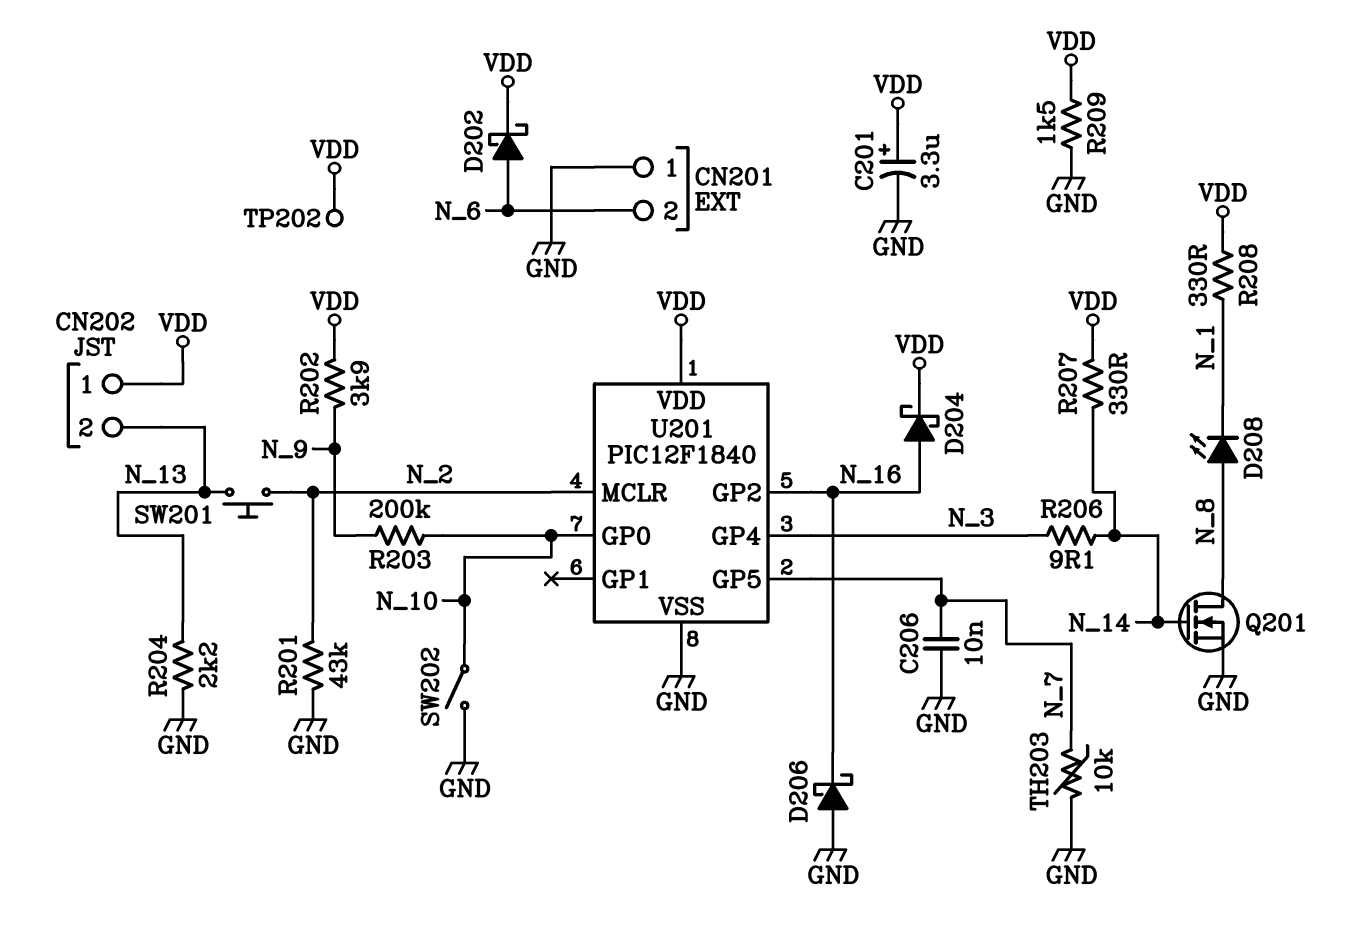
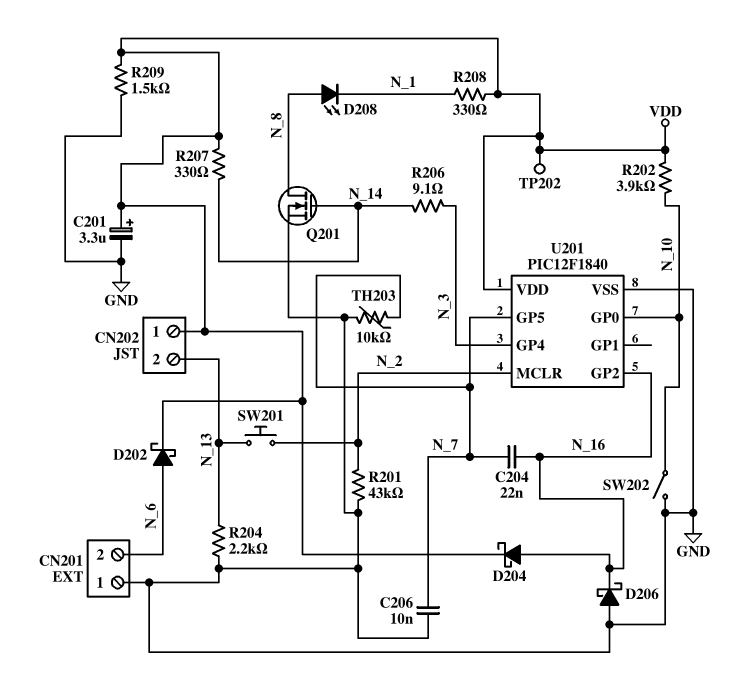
C204: none -> 22nF (N_7, N_16)
R202: 3.9k (N_9, VDD) -> 3.9k (N_10, VDD)
R203: 200k (N_9, N_10) -> none

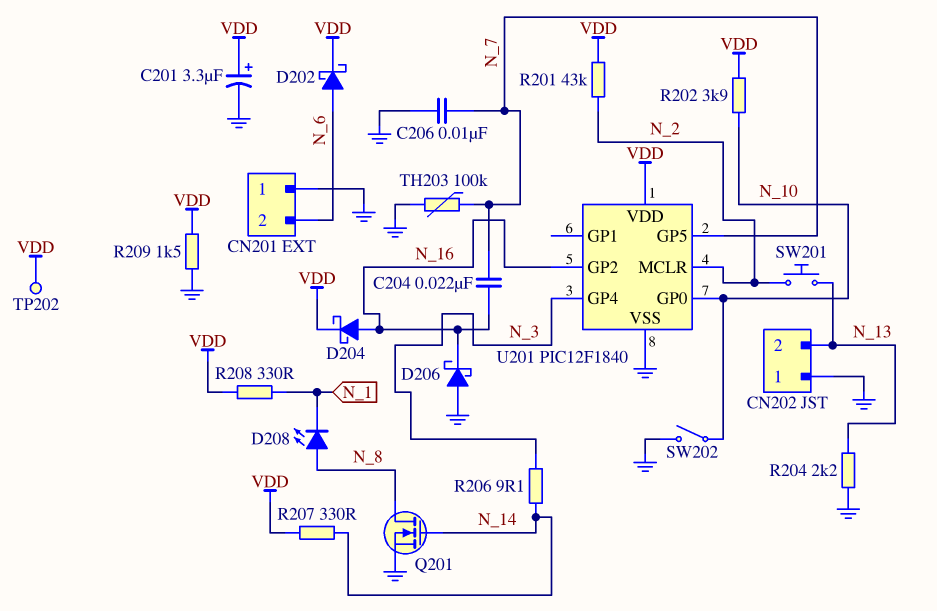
CN202 pin 1: VDD -> GND
R201: 43k (GND, N_2) -> 43k (N_2, VDD)
TH203: 10k (GND, N_7) -> 100k (GND, N_7)

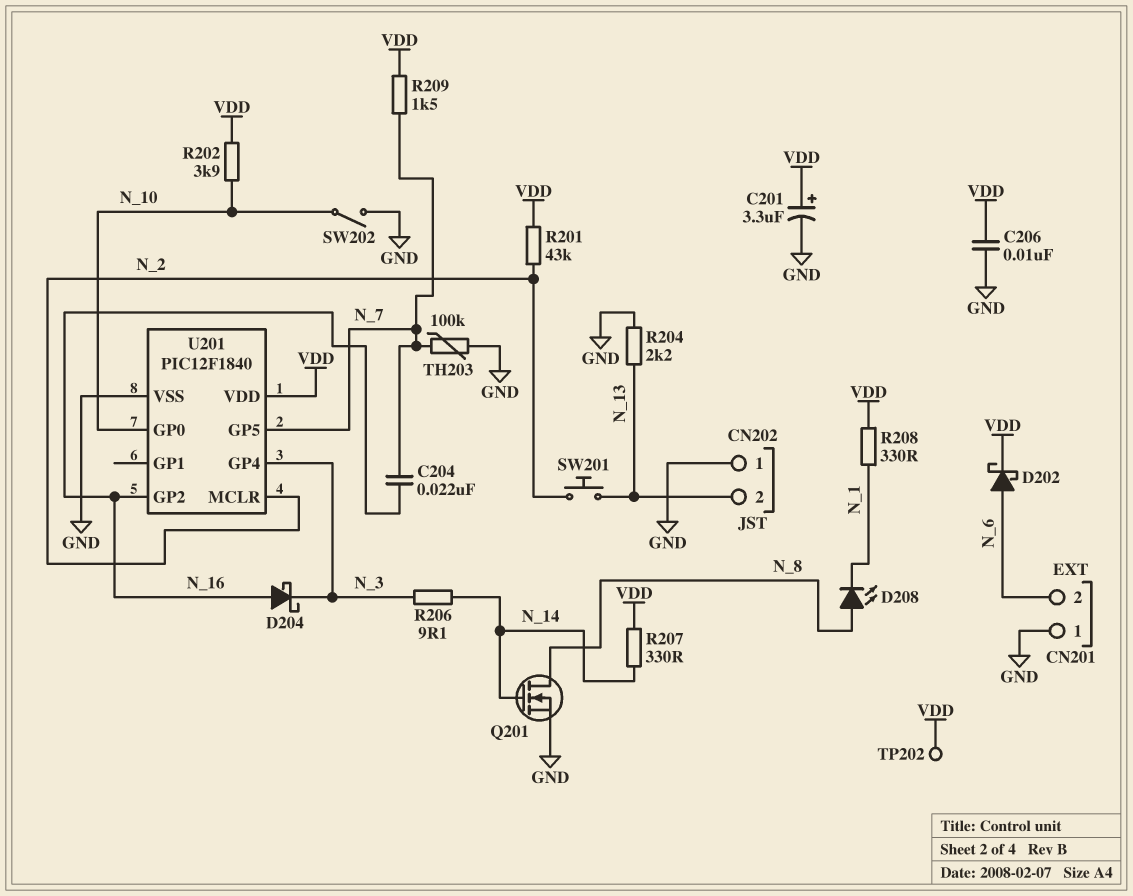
C206: 10nF (GND, N_7) -> 10nF (GND, VDD)
D204: schottky (A N_16, K VDD) -> schottky (A N_16, K N_3)
D206: schottky (A GND, K N_16) -> none
R209: 1.5k (GND, VDD) -> 1.5k (N_7, VDD)

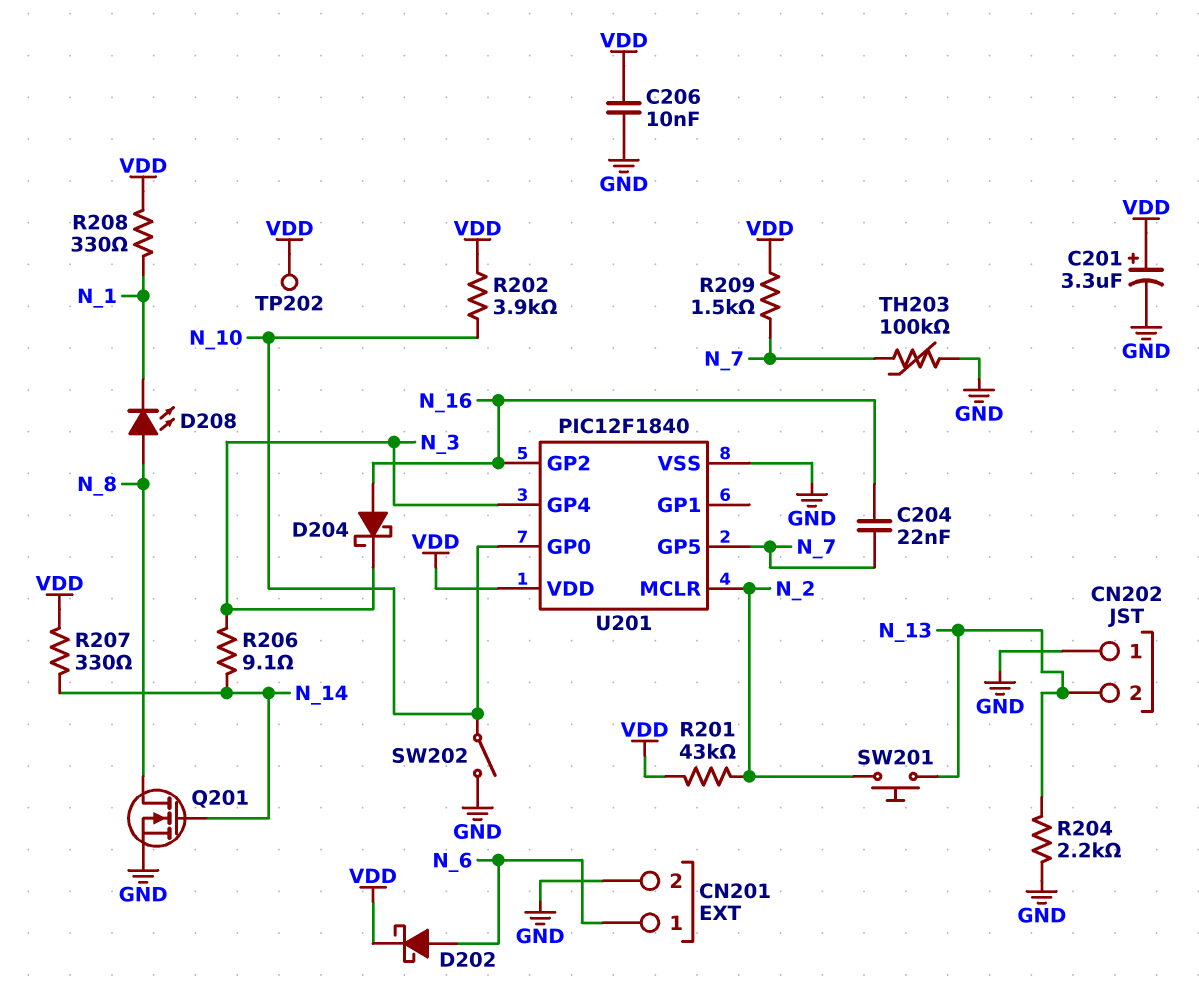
CN201 pin 1: GND -> N_6
CN201 pin 2: N_6 -> GND

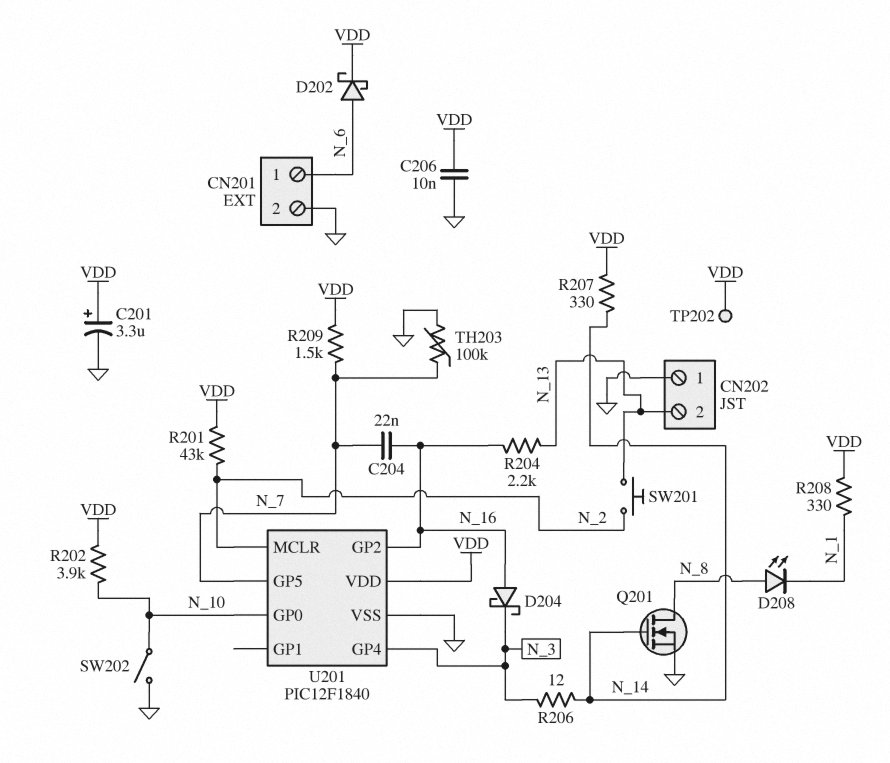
R204: 2.2k (GND, N_13) -> 2.2k (N_13, N_16)
R206: 9.1 (N_3, N_14) -> 12 (N_3, N_14)

